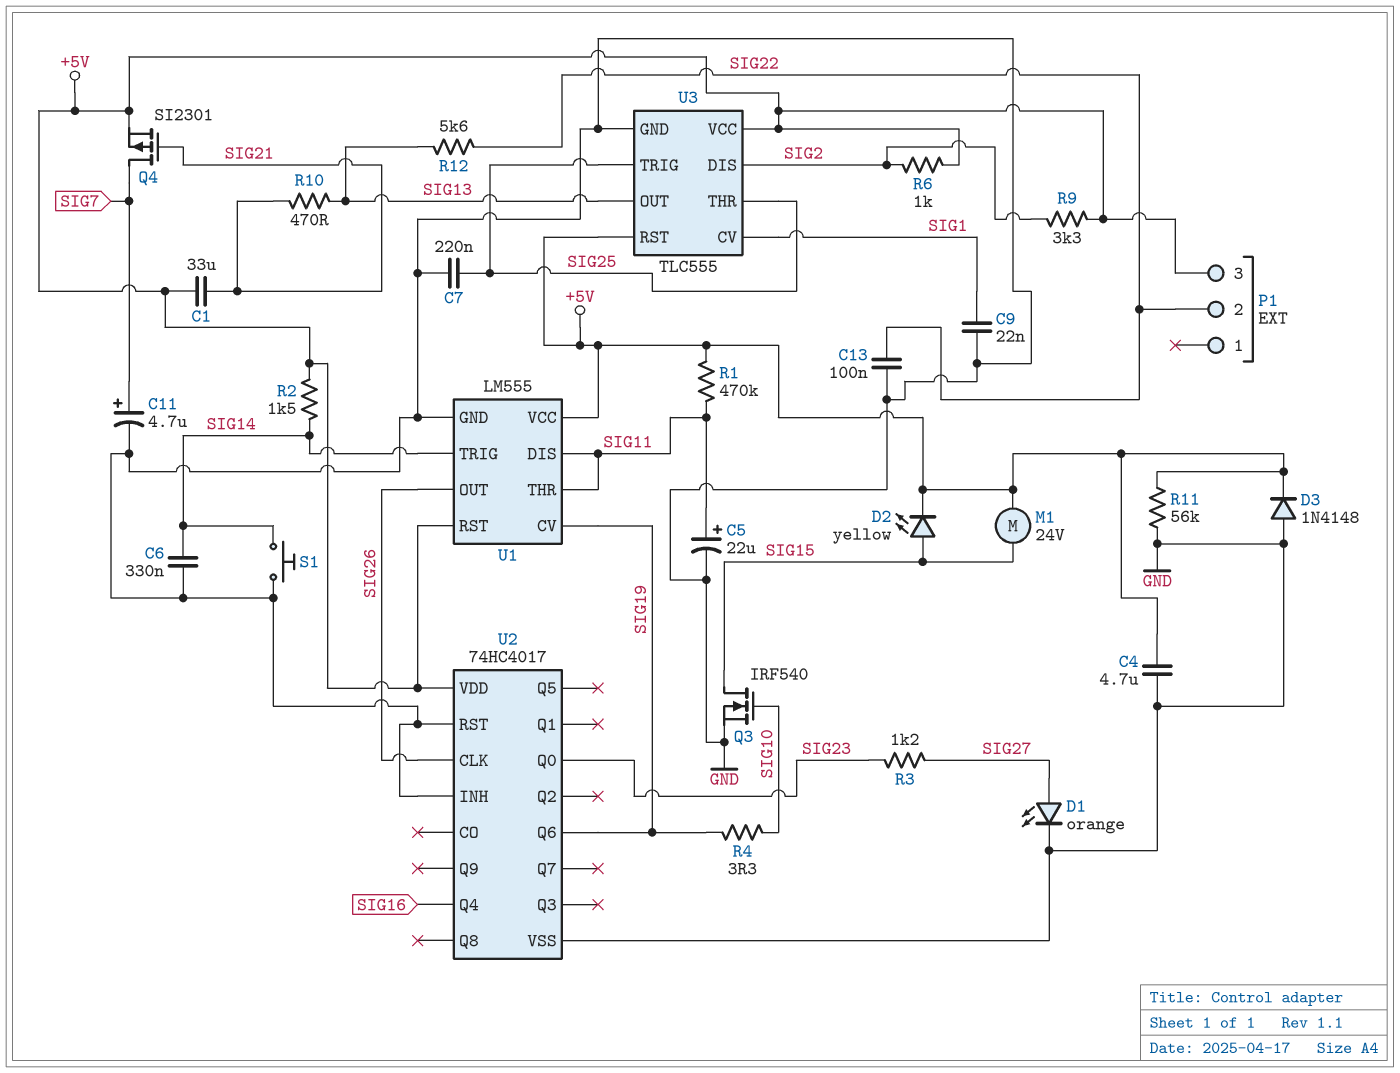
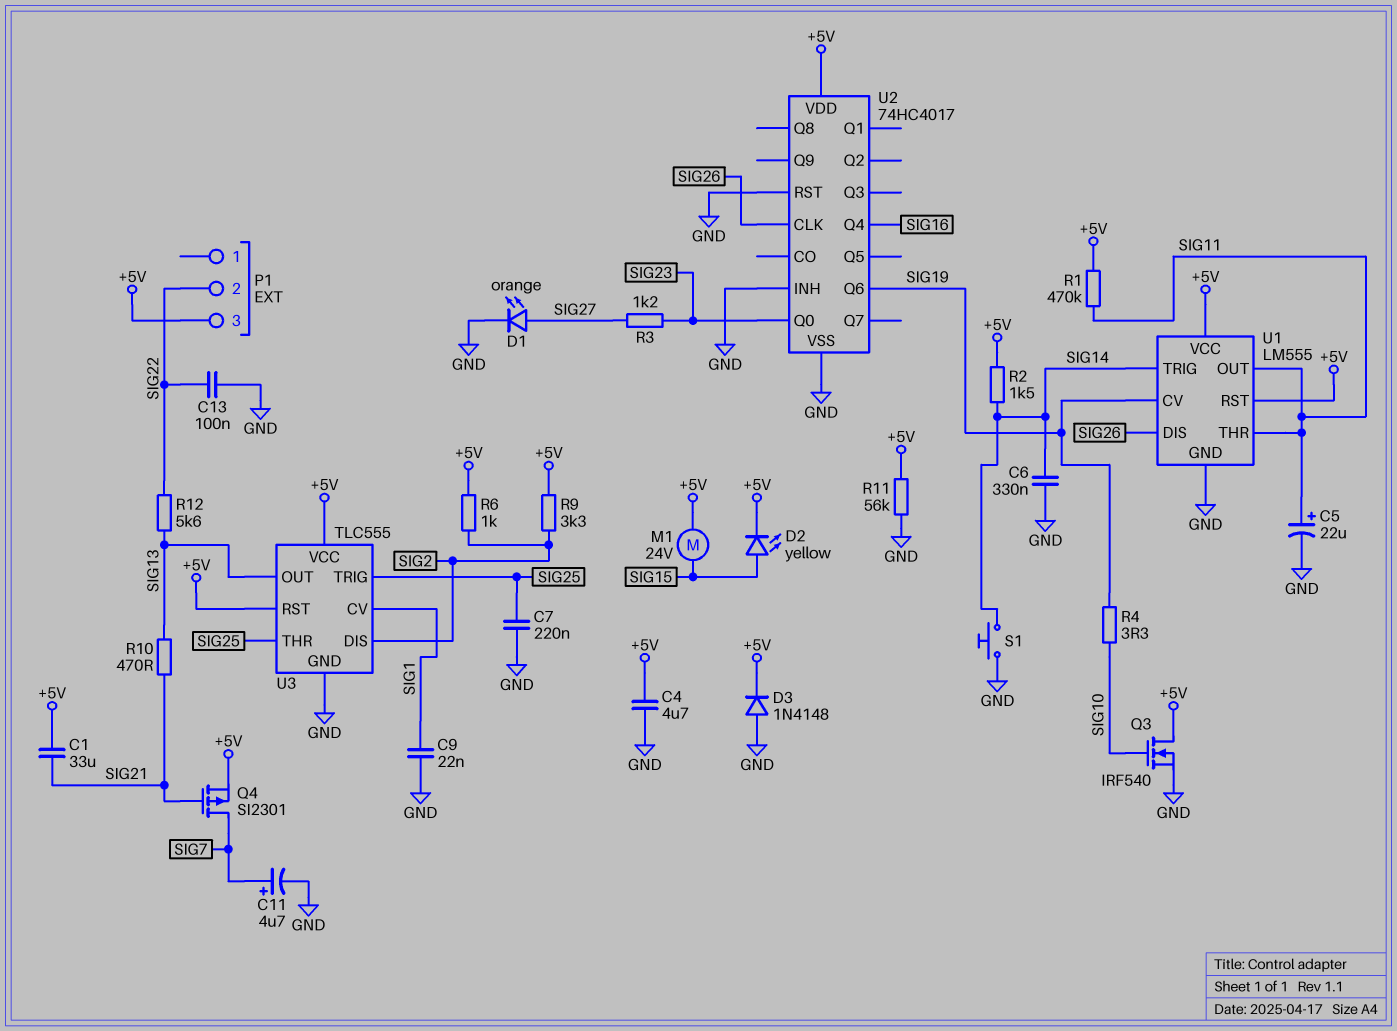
Q3: NMOS IRF540 (G SIG10, D SIG15, S GND) -> NMOS IRF540 (G SIG10, D +5V, S GND)
U1 pin DIS: SIG11 -> SIG26
U1 pin OUT: SIG26 -> SIG11

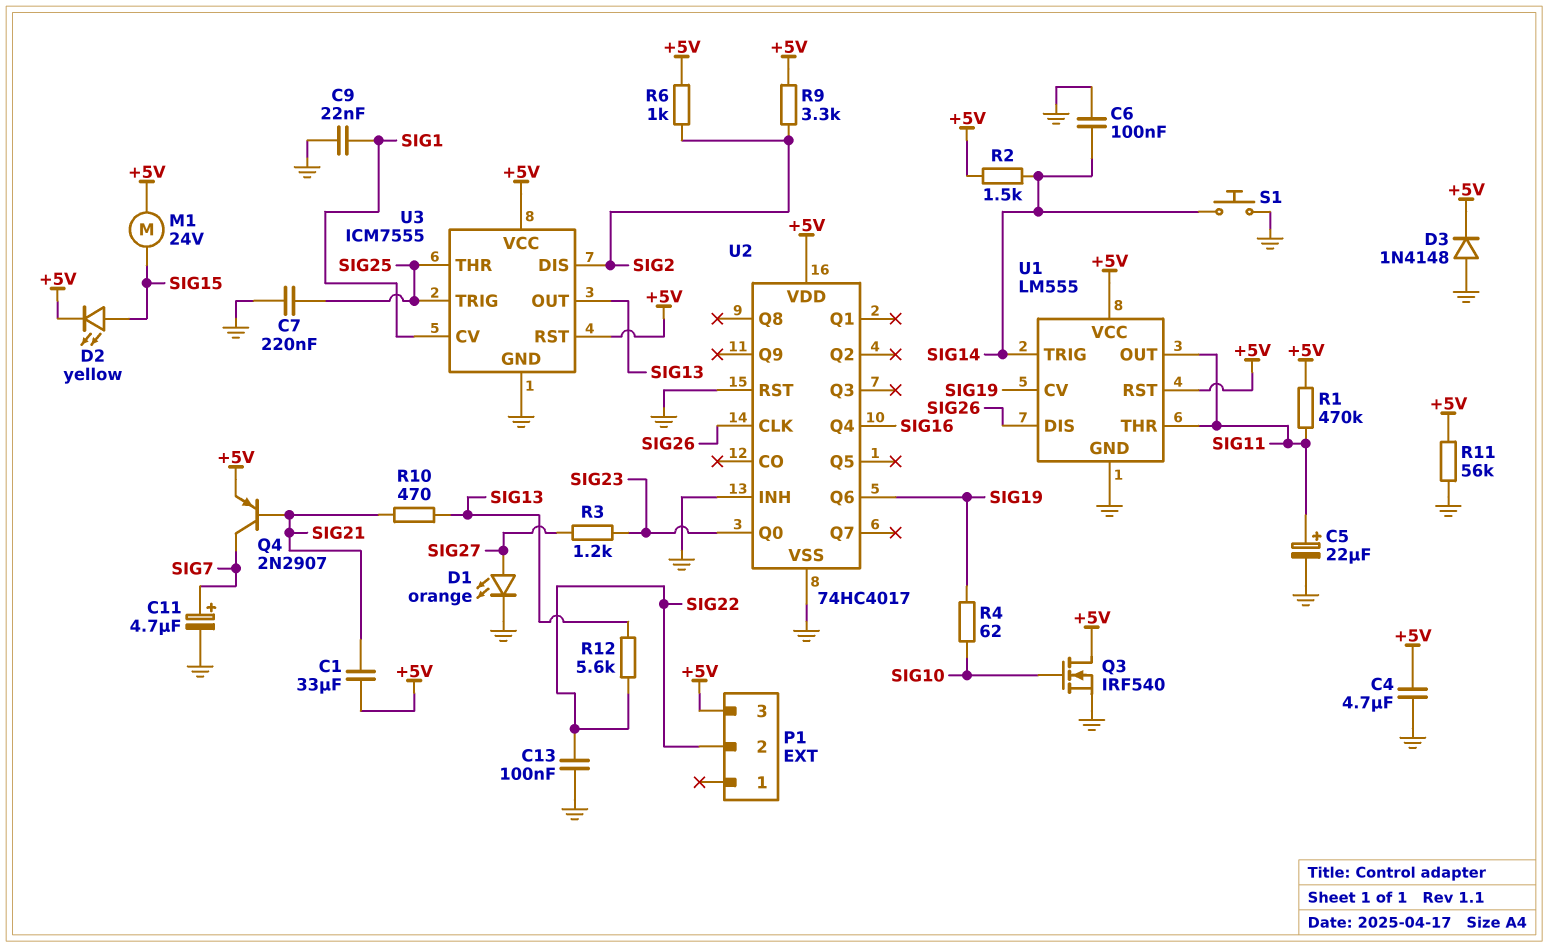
C6: 330nF (GND, SIG14) -> 100nF (GND, SIG14)
Q4: PMOS SI2301 (G SIG21, D SIG7, S +5V) -> PNP 2N2907 (B SIG21, C SIG7, E +5V)
R4: 3.3 (SIG10, SIG19) -> 62 (SIG10, SIG19)
U3: TLC555 -> ICM7555

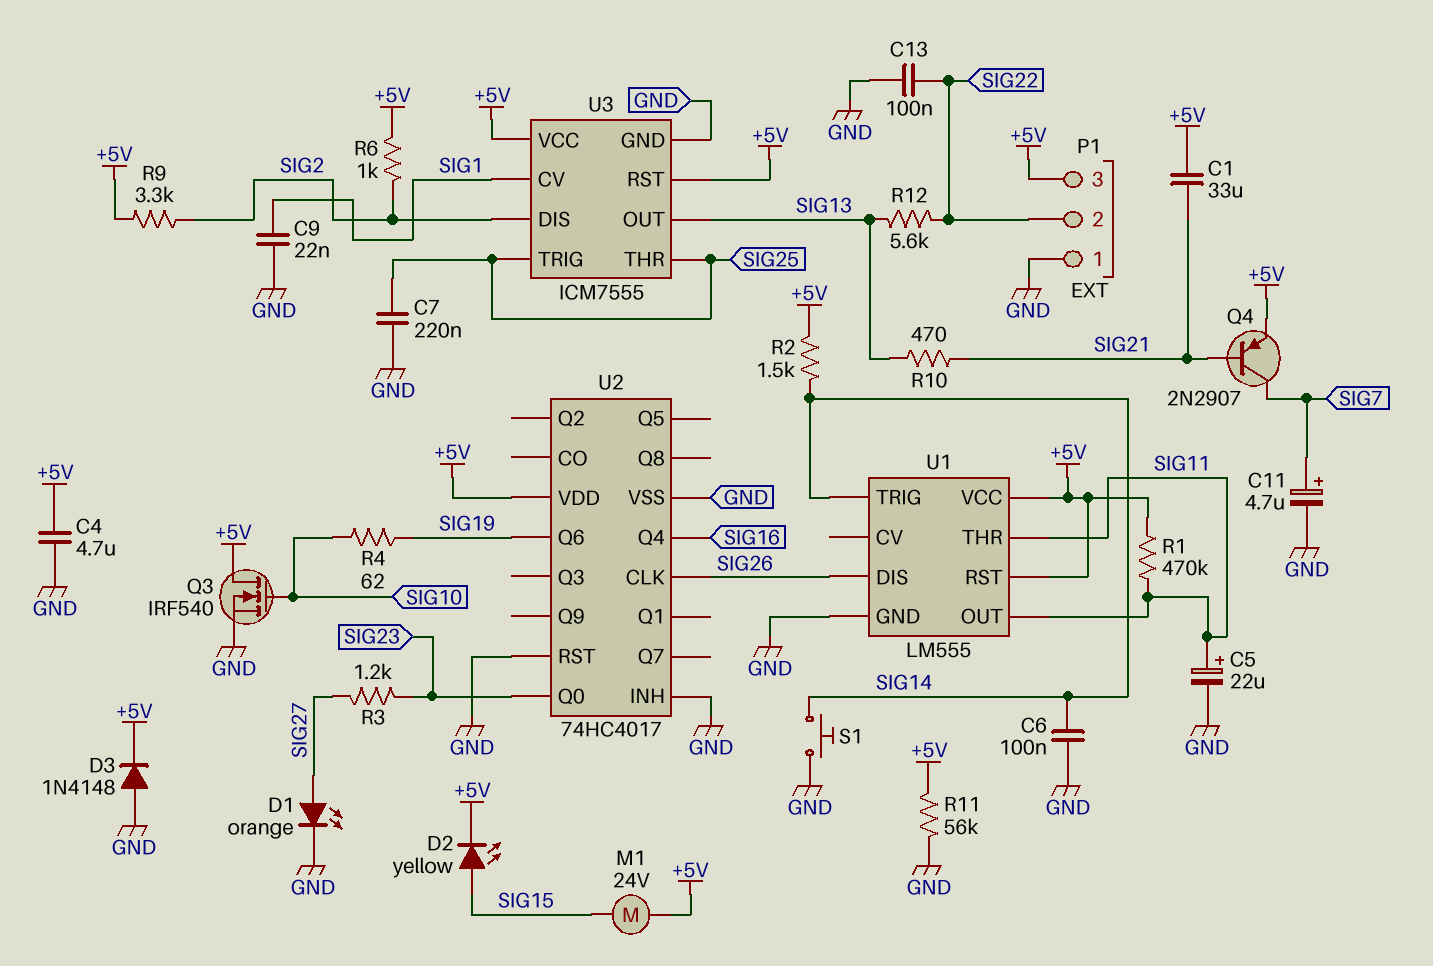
P1 pin 1: none -> GND
U1 pin CV: SIG19 -> none

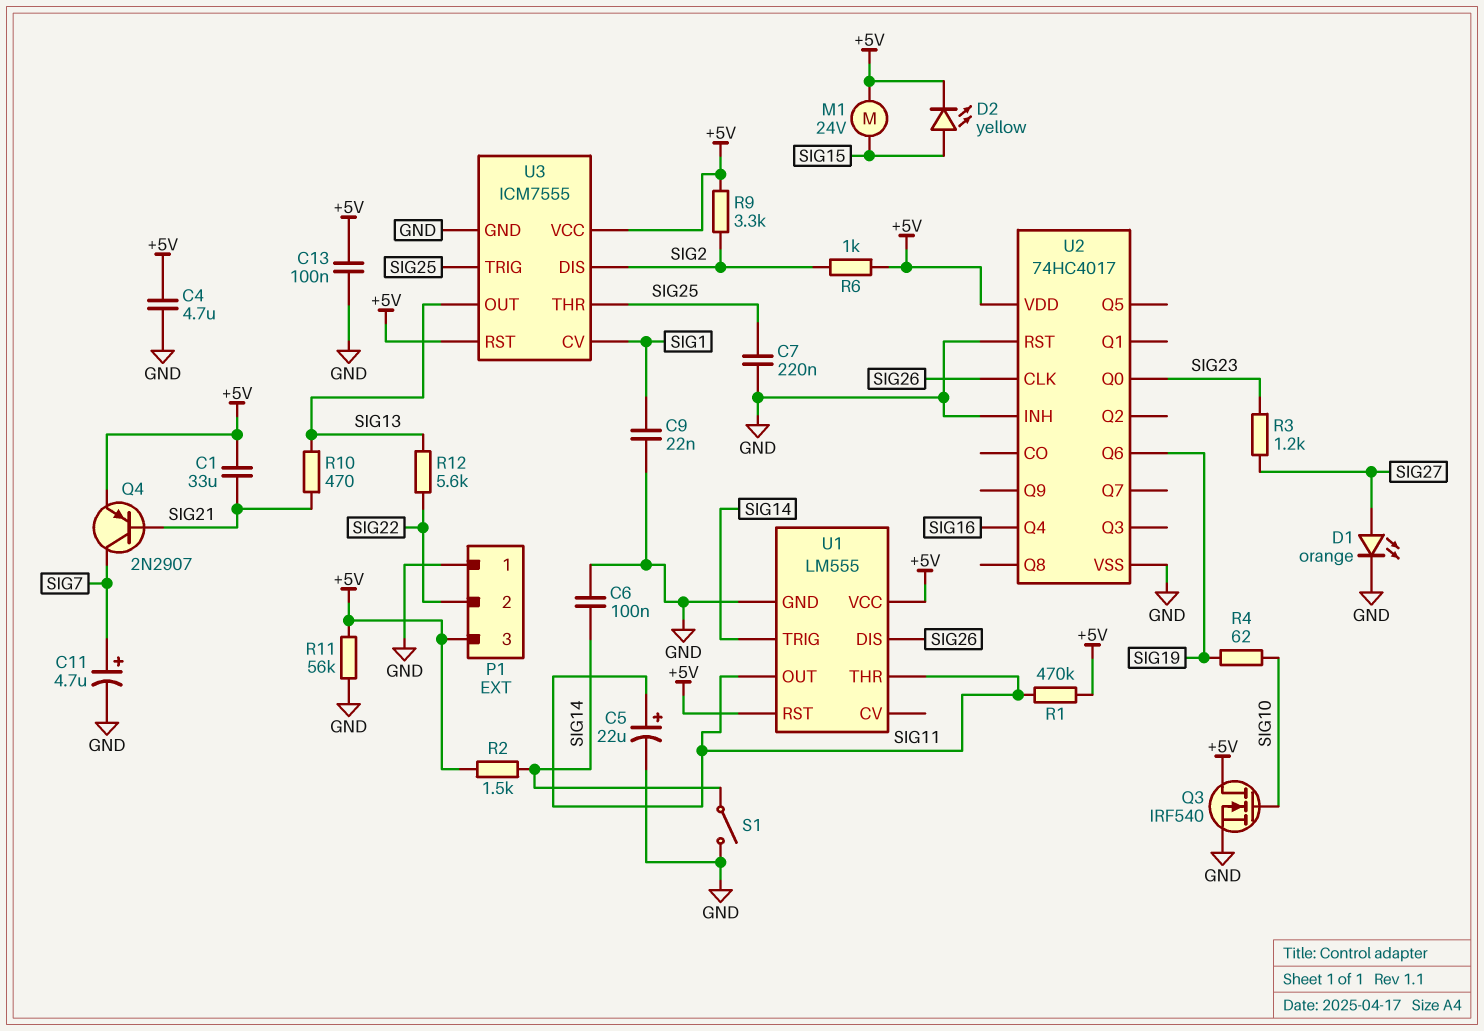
C13: 100nF (GND, SIG22) -> 100nF (+5V, GND)
D3: diode 1N4148 (A GND, K +5V) -> none
S1: button (GND, SIG14) -> switch (GND, SIG14)

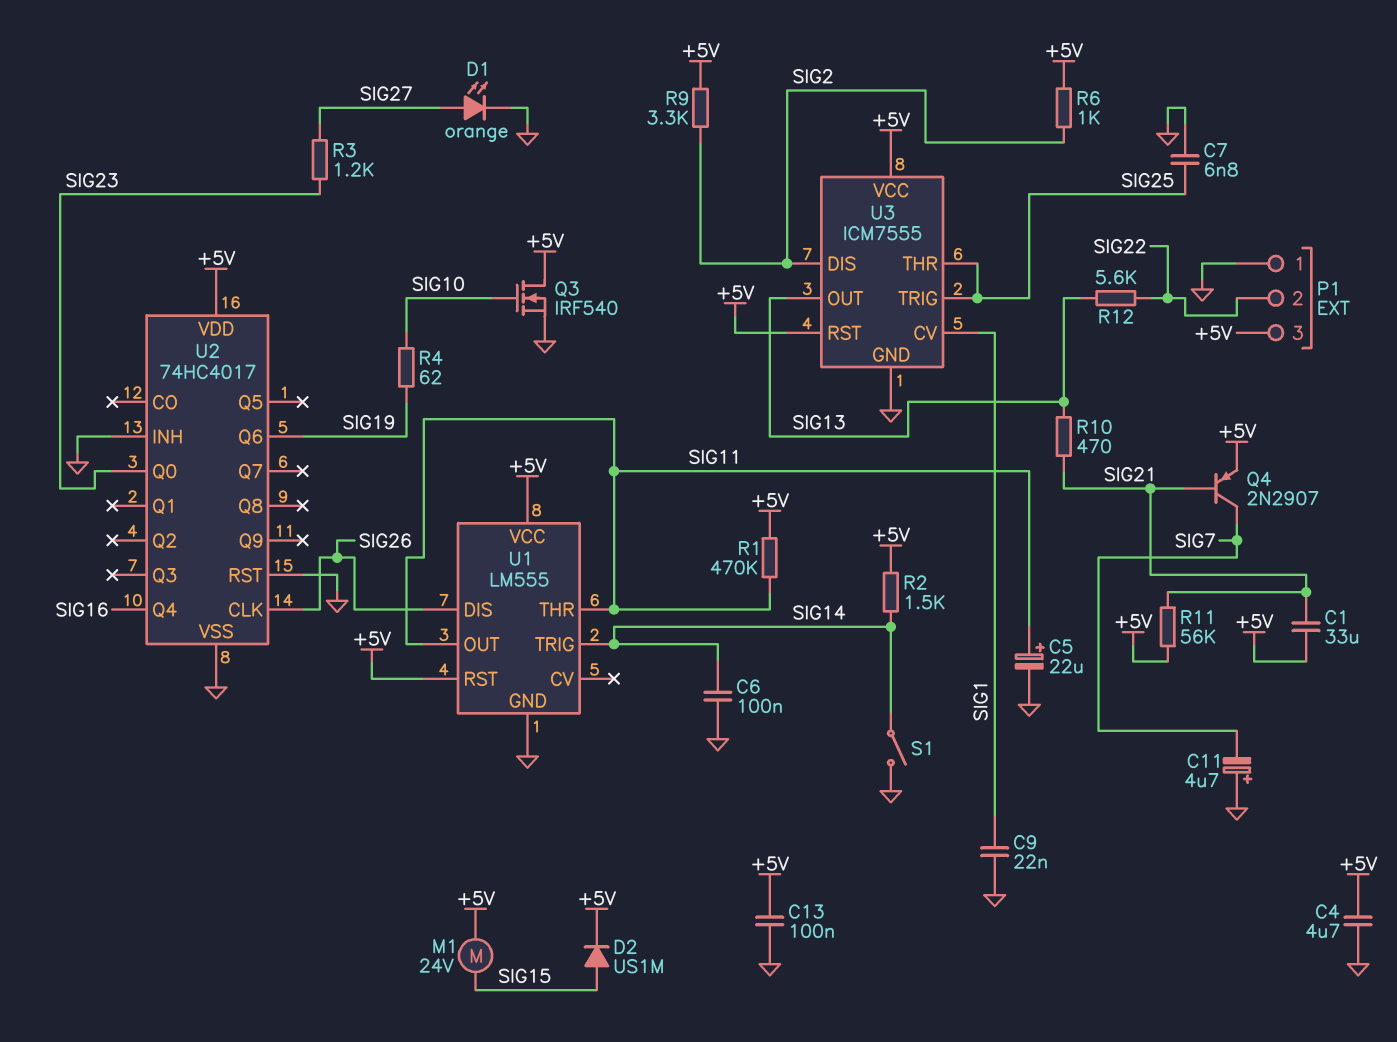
C7: 220nF (GND, SIG25) -> 6.8nF (GND, SIG25)
C11: 4.7uF (plus SIG7, minus GND) -> 4.7uF (plus GND, minus SIG7)
D2: LED yellow (A SIG15, K +5V) -> diode US1M (A SIG15, K +5V)
R11: 56k (+5V, GND) -> 56k (+5V, SIG21)

